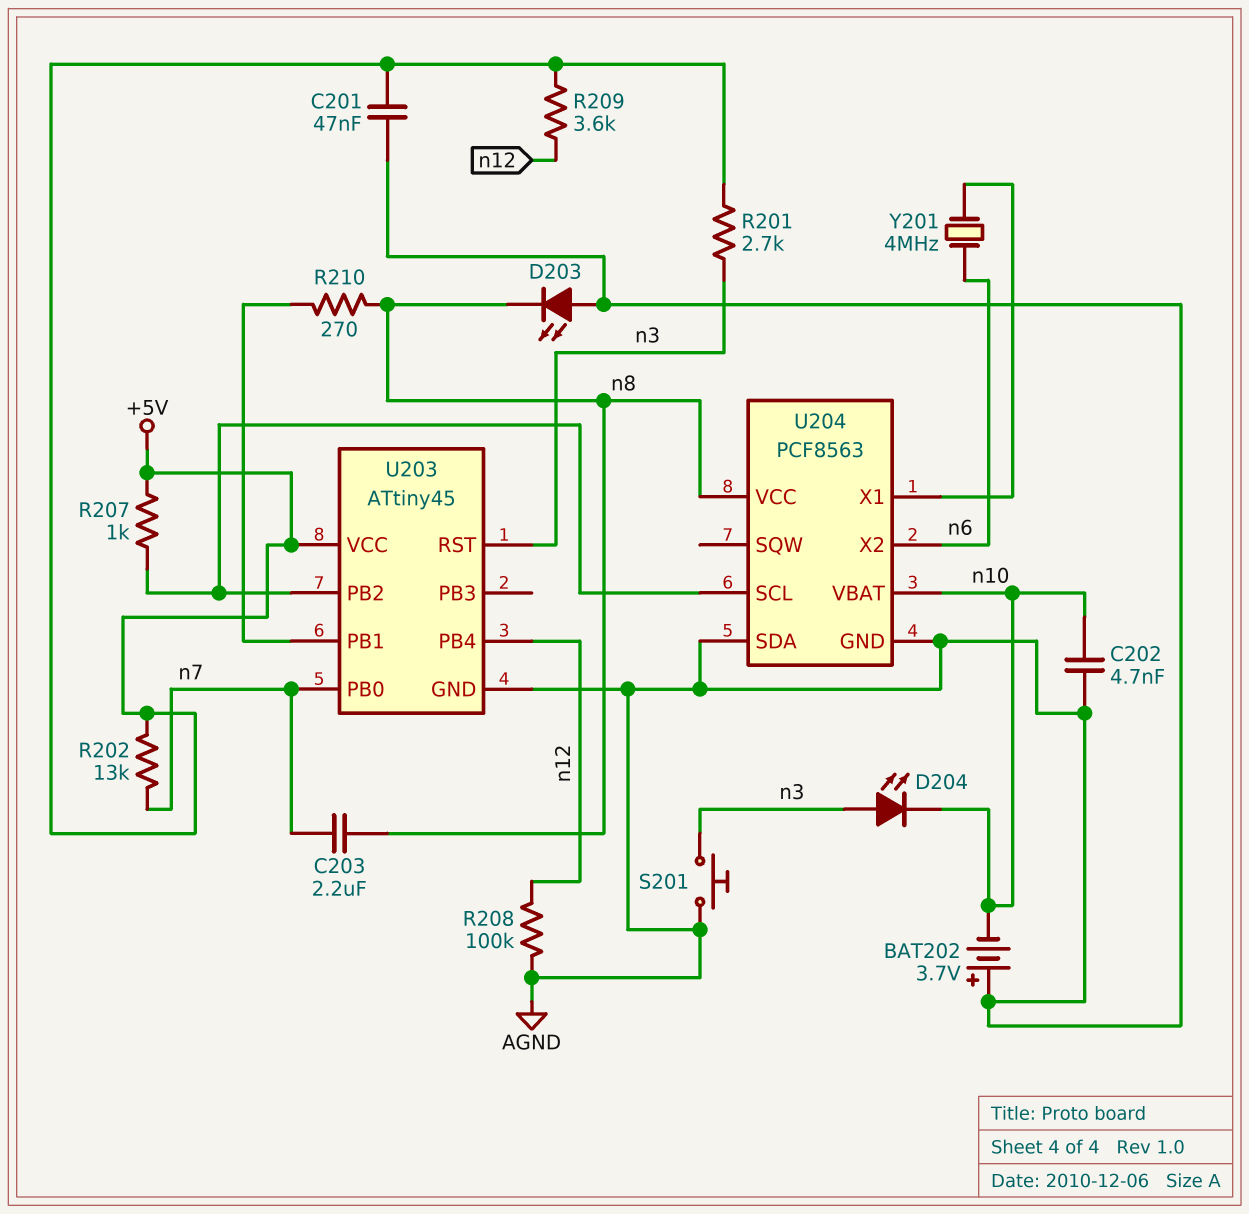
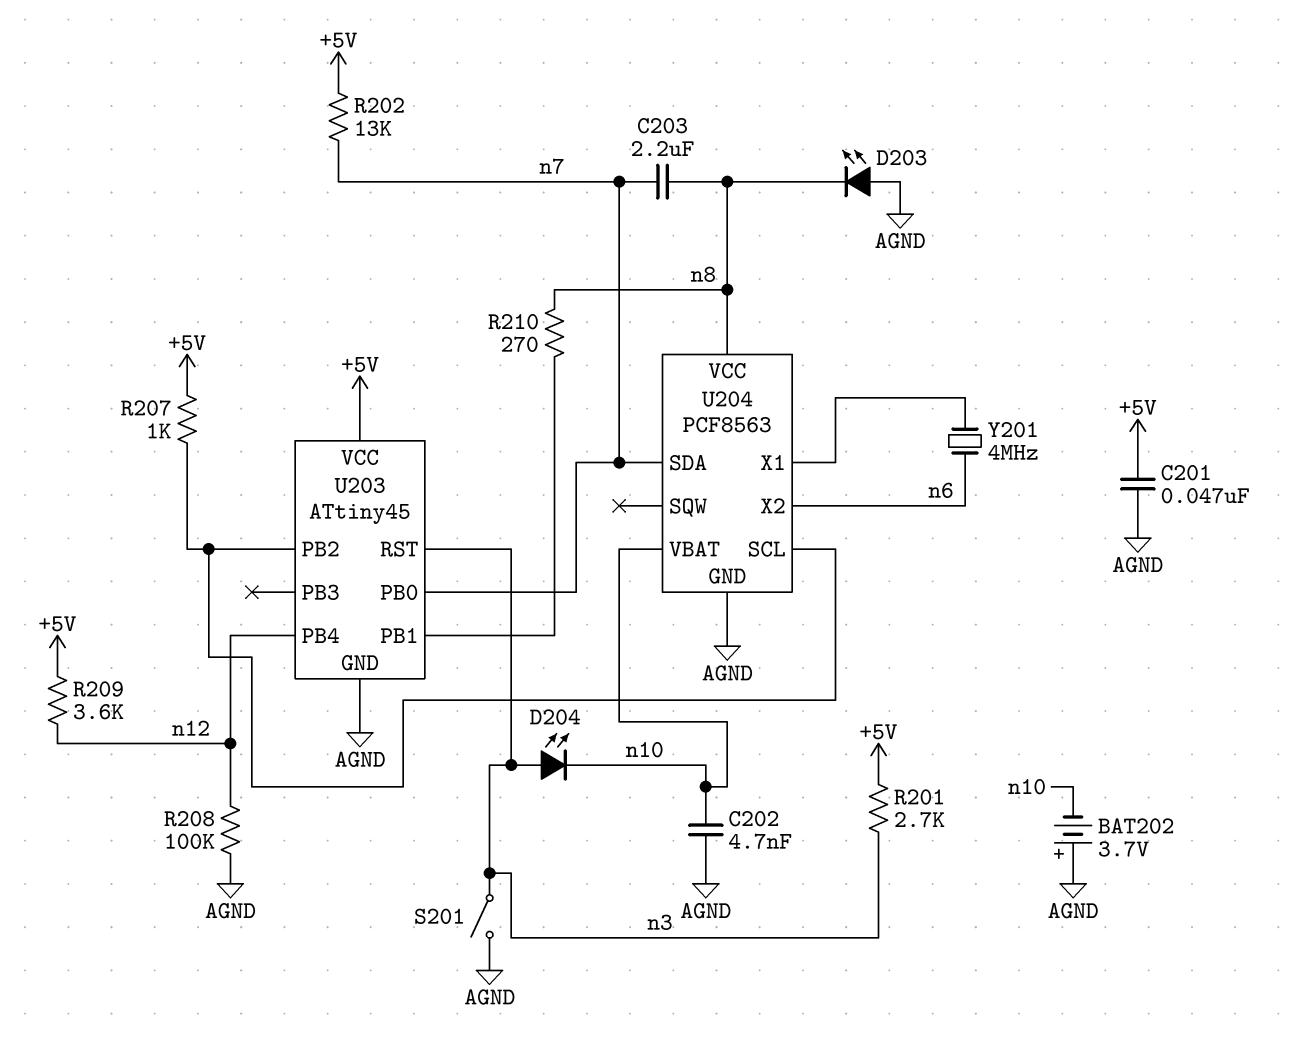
S201: button (AGND, n3) -> switch (AGND, n3)
U204 pin SDA: AGND -> n7

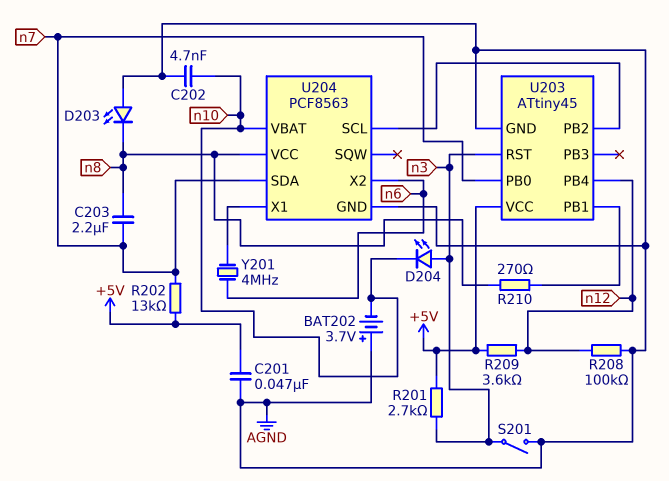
R207: 1k (+5V, U203/PB2) -> none

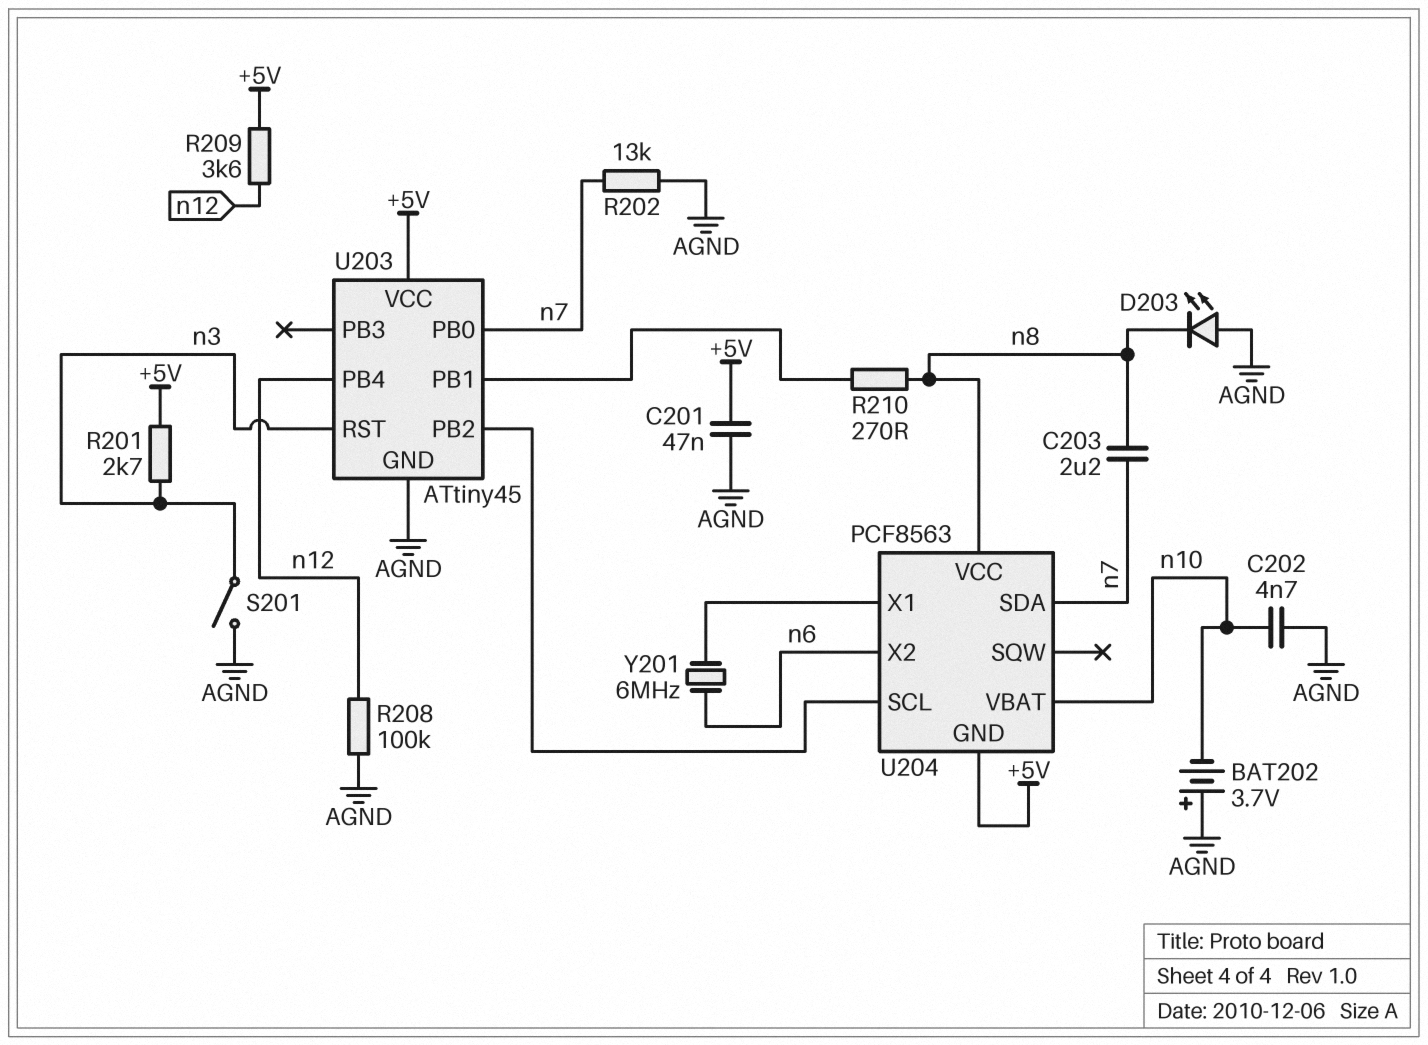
D204: LED (A n3, K n10) -> none
R202: 13k (+5V, n7) -> 13k (AGND, n7)
U204 pin GND: AGND -> +5V
Y201: 4MHz (U204/X1, n6) -> 6MHz (U204/X1, n6)

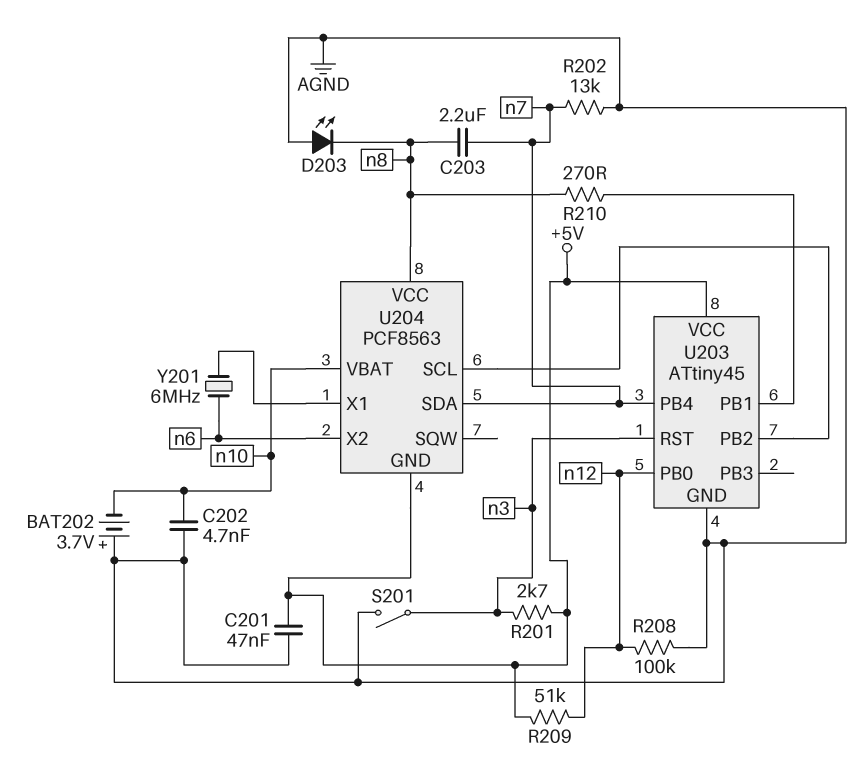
R209: 3.6k (+5V, n12) -> 51k (+5V, n12)
U203 pin PB0: n7 -> n12
U203 pin PB4: n12 -> n7

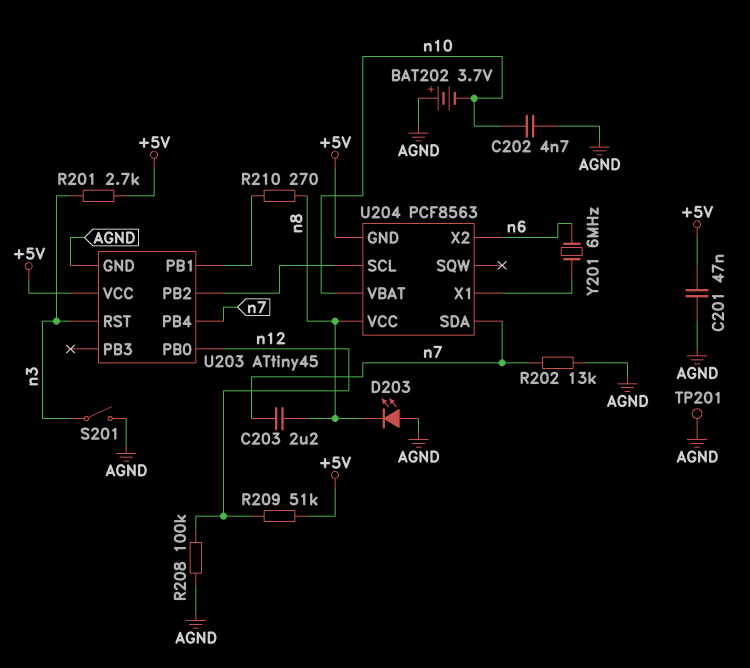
TP201: none -> test point (AGND)

